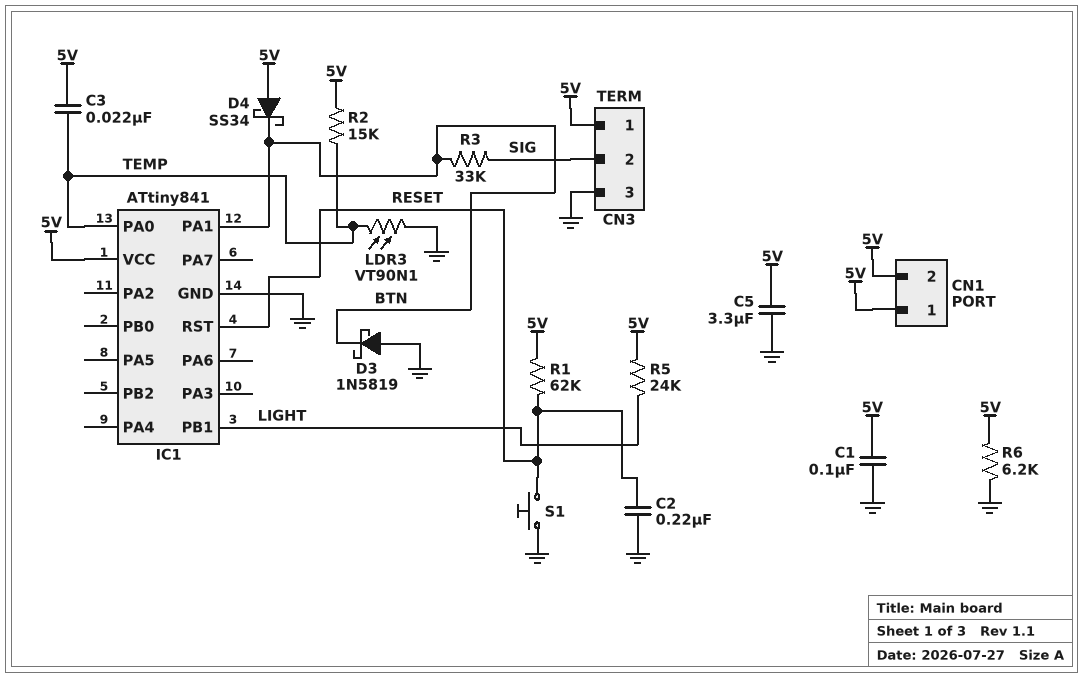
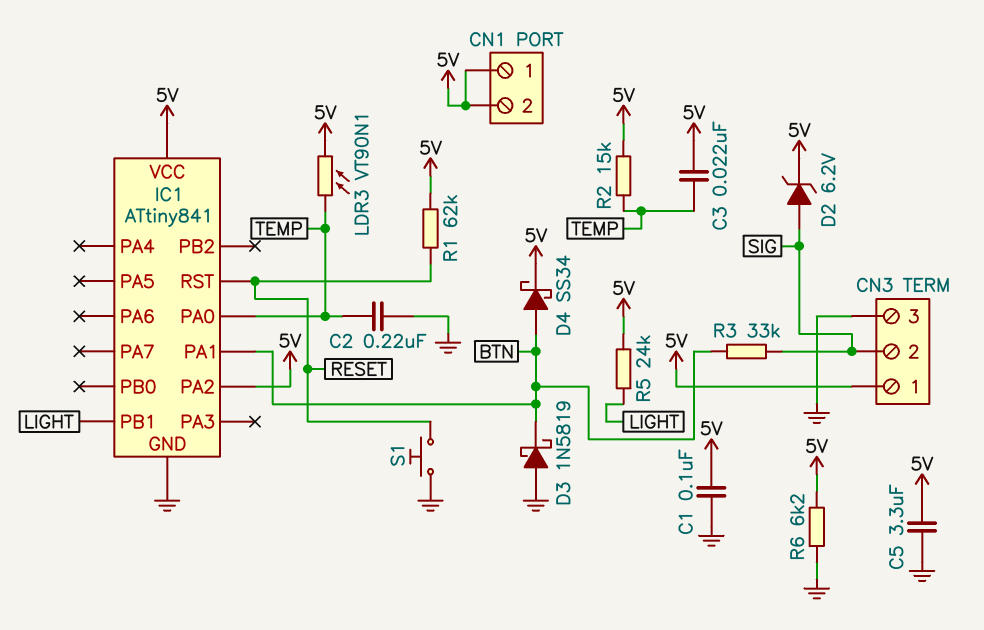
C2: 220nF (GND, RESET) -> 220nF (GND, TEMP)
D2: none -> zener 6.2V (A SIG, K 5V)
D4: schottky SS34 (A 5V, K BTN) -> schottky SS34 (A BTN, K 5V)
IC1 pin PA2: none -> 5V
LDR3: VT90N1 (GND, TEMP) -> VT90N1 (5V, TEMP)

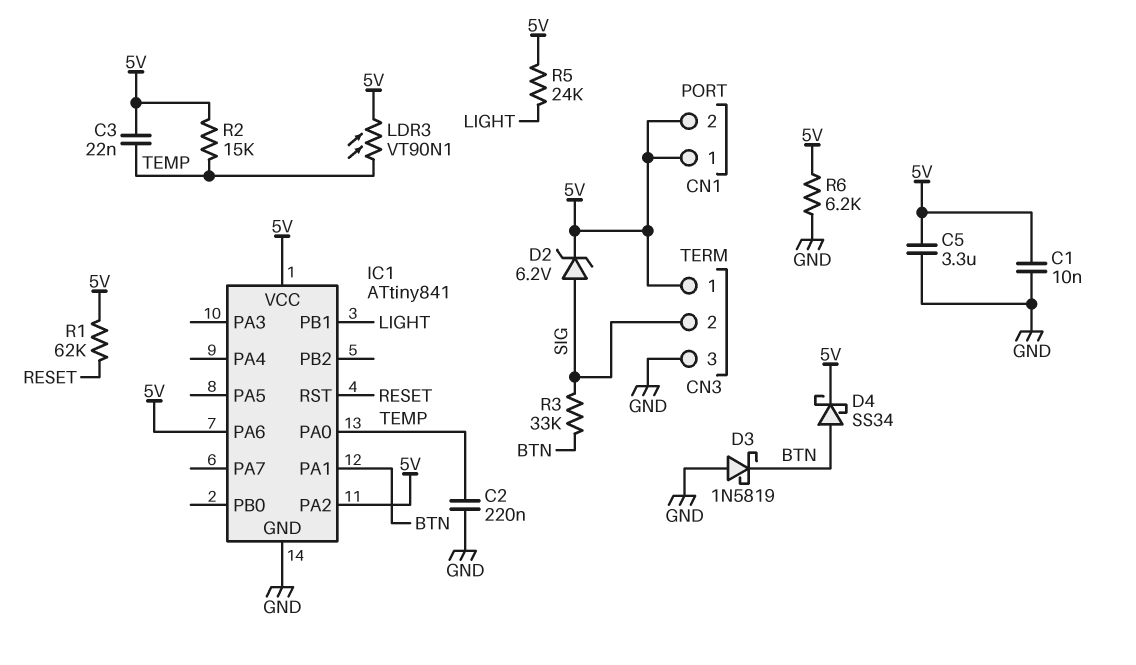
C1: 100nF (5V, GND) -> 10nF (5V, GND)
IC1 pin PA6: none -> 5V
S1: button (GND, RESET) -> none

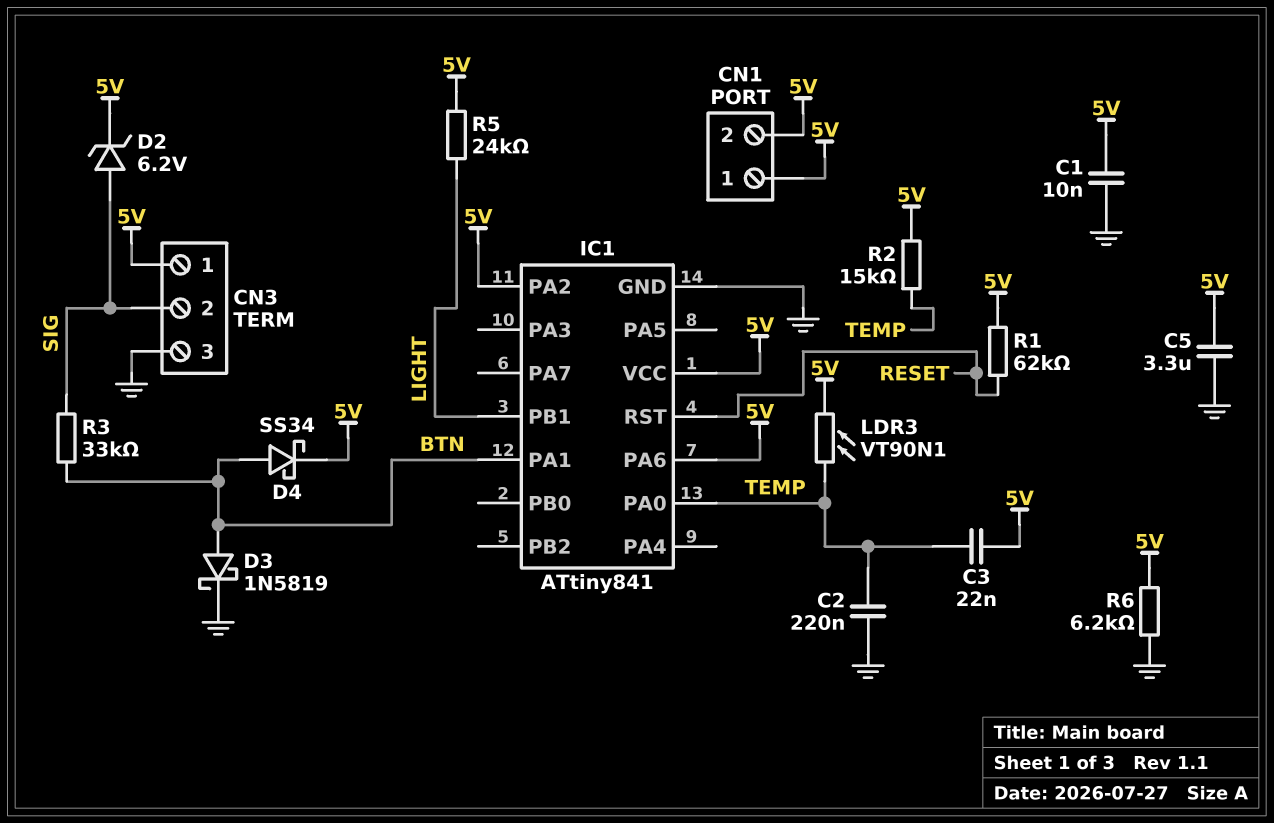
D3: schottky 1N5819 (A GND, K BTN) -> schottky 1N5819 (A BTN, K GND)

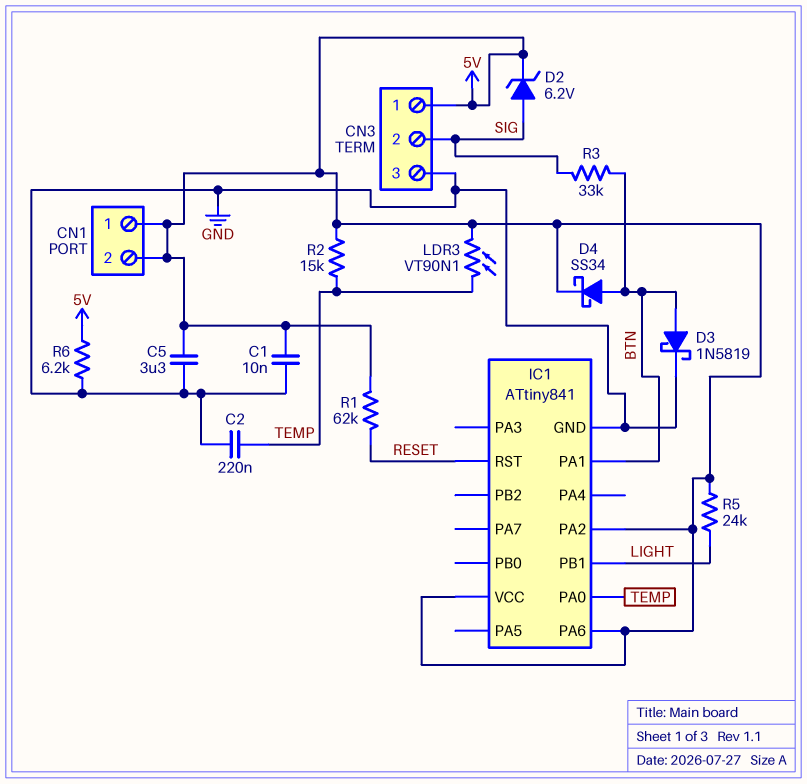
C3: 22nF (5V, TEMP) -> none

